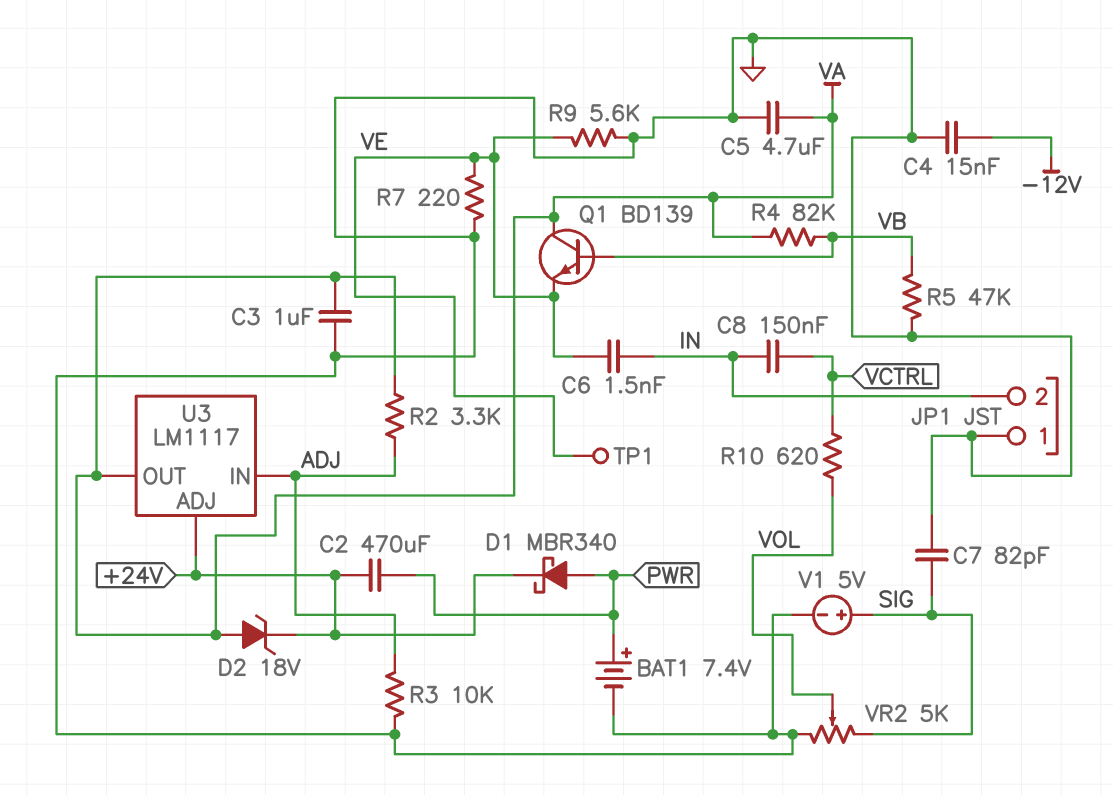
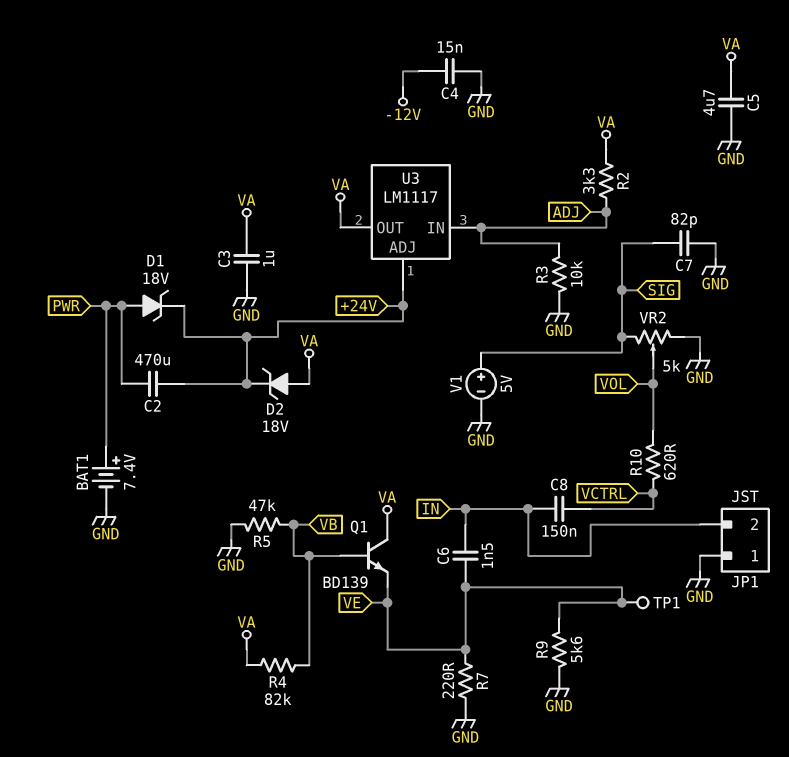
D1: schottky MBR340 (A PWR, K +24V) -> zener 18V (A PWR, K +24V)

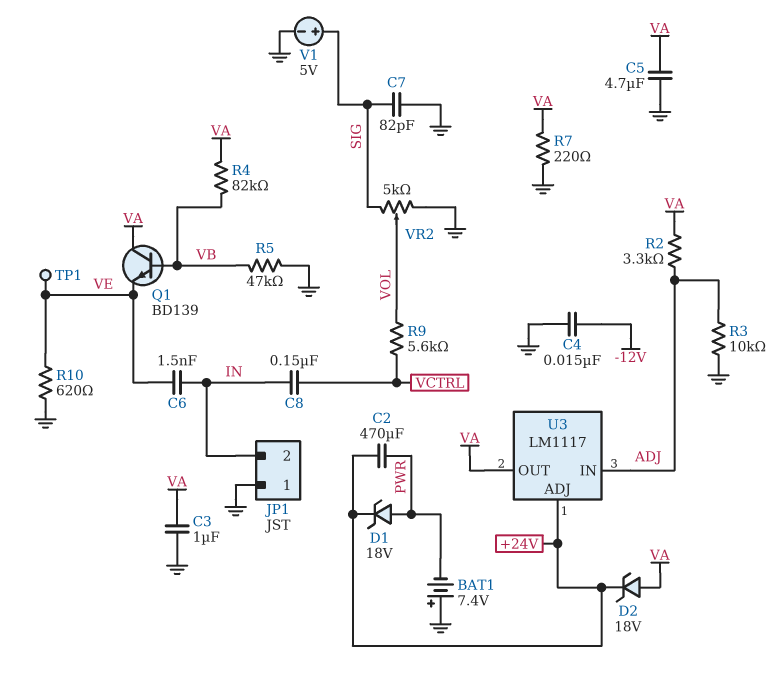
BAT1: 7.4V (plus PWR, minus GND) -> 7.4V (plus GND, minus PWR)
R7: 220 (GND, VE) -> 220 (GND, VA)
R9: 5.6k (GND, VE) -> 5.6k (VCTRL, VOL)
R10: 620 (VCTRL, VOL) -> 620 (GND, VE)

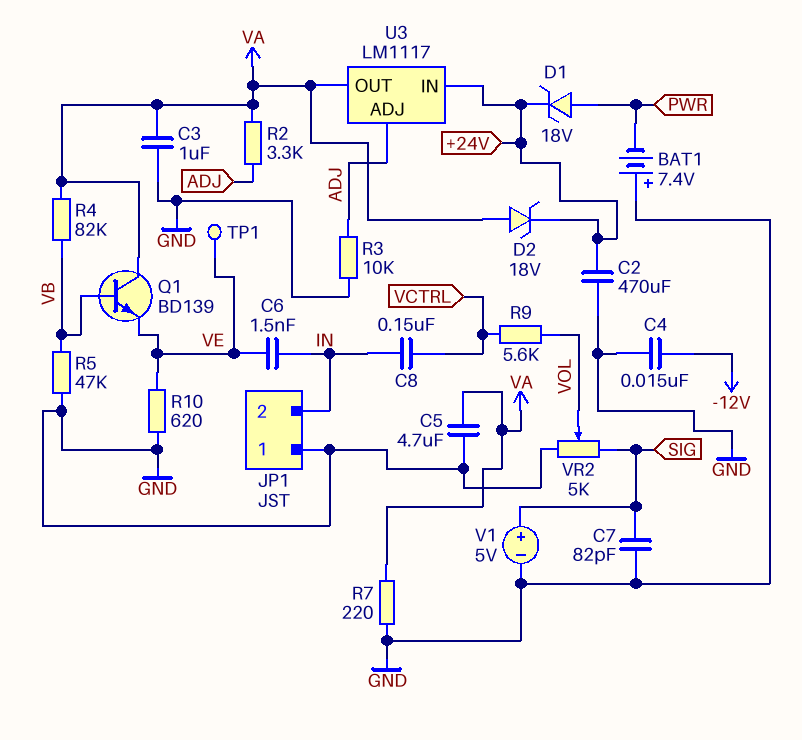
C2: 470uF (+24V, PWR) -> 470uF (+24V, GND)
U3 pin ADJ: +24V -> ADJ
U3 pin IN: ADJ -> +24V

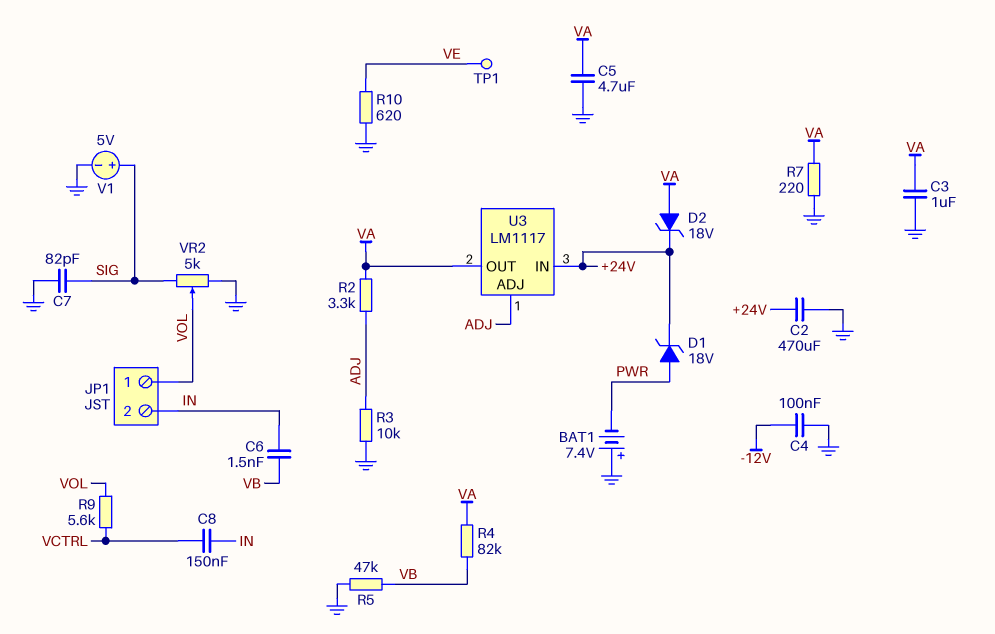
C4: 15nF (-12V, GND) -> 100nF (-12V, GND)
C6: 1.5nF (IN, VE) -> 1.5nF (IN, VB)
JP1 pin 1: GND -> VOL
Q1: NPN BD139 (B VB, C VA, E VE) -> none

